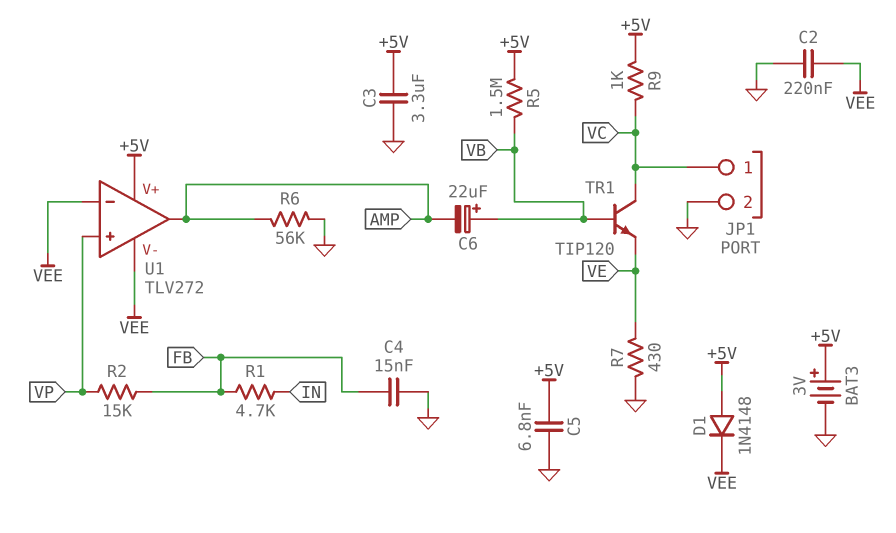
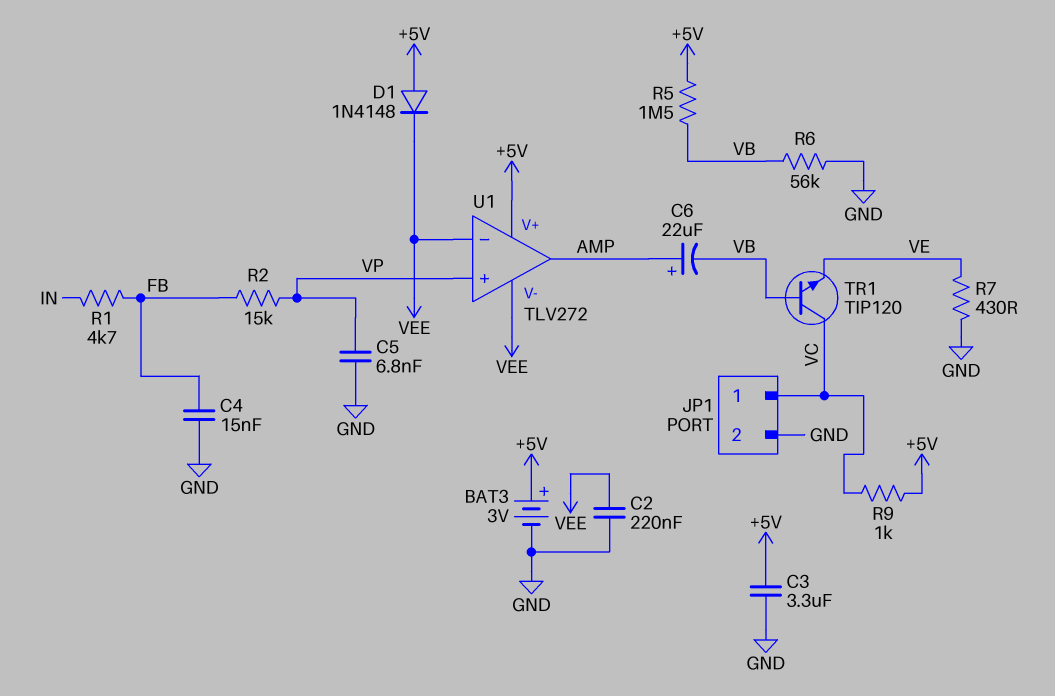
C5: 6.8nF (+5V, GND) -> 6.8nF (GND, VP)
C6: 22uF (plus VB, minus AMP) -> 22uF (plus AMP, minus VB)
R6: 56k (AMP, GND) -> 56k (GND, VB)

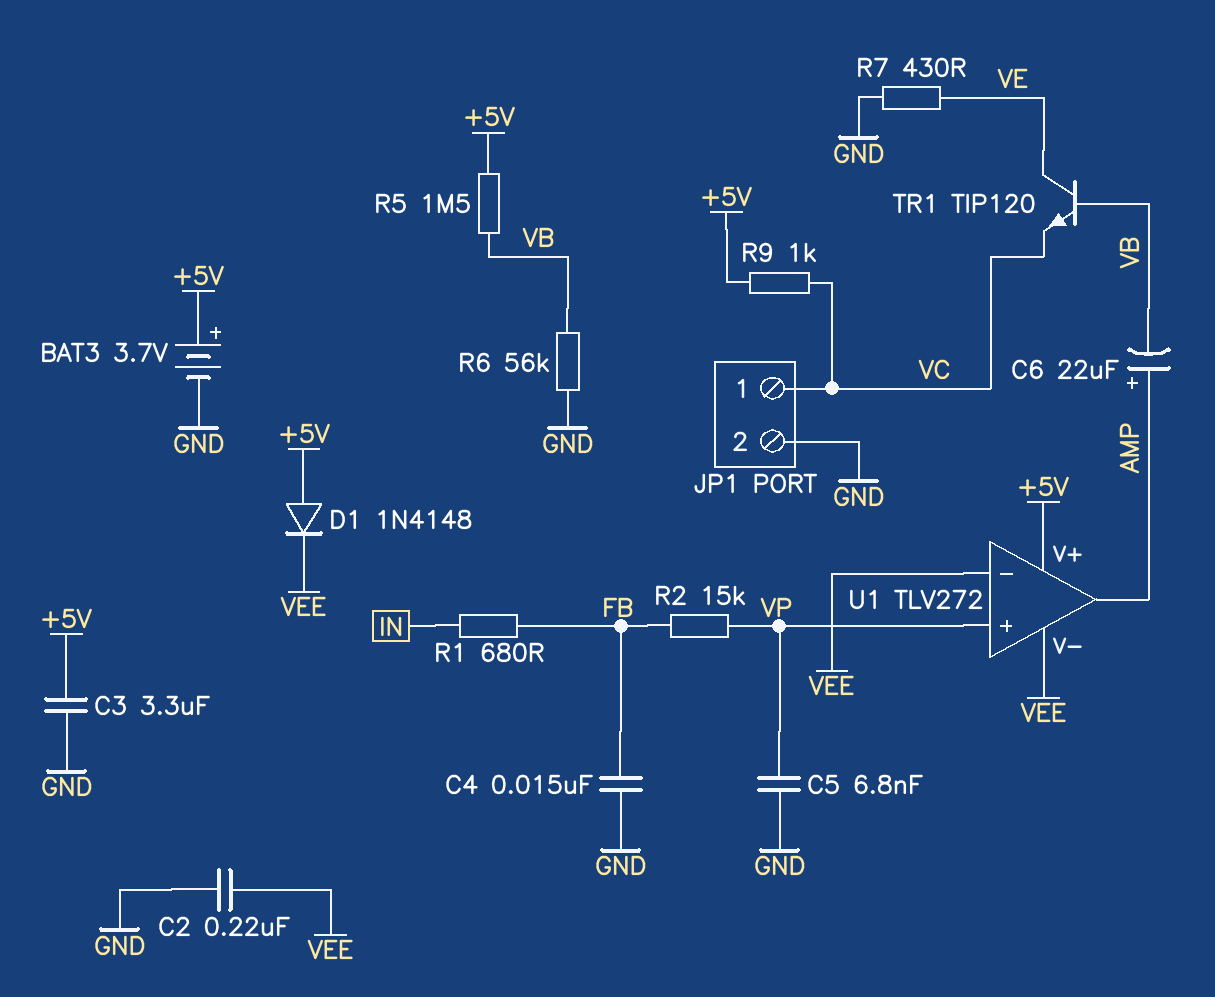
BAT3: 3V (plus +5V, minus GND) -> 3.7V (plus +5V, minus GND)
R1: 4.7k (FB, IN) -> 680 (FB, IN)
TR1: NPN TIP120 (B VB, C VC, E VE) -> NPN TIP120 (B VB, C VE, E VC)

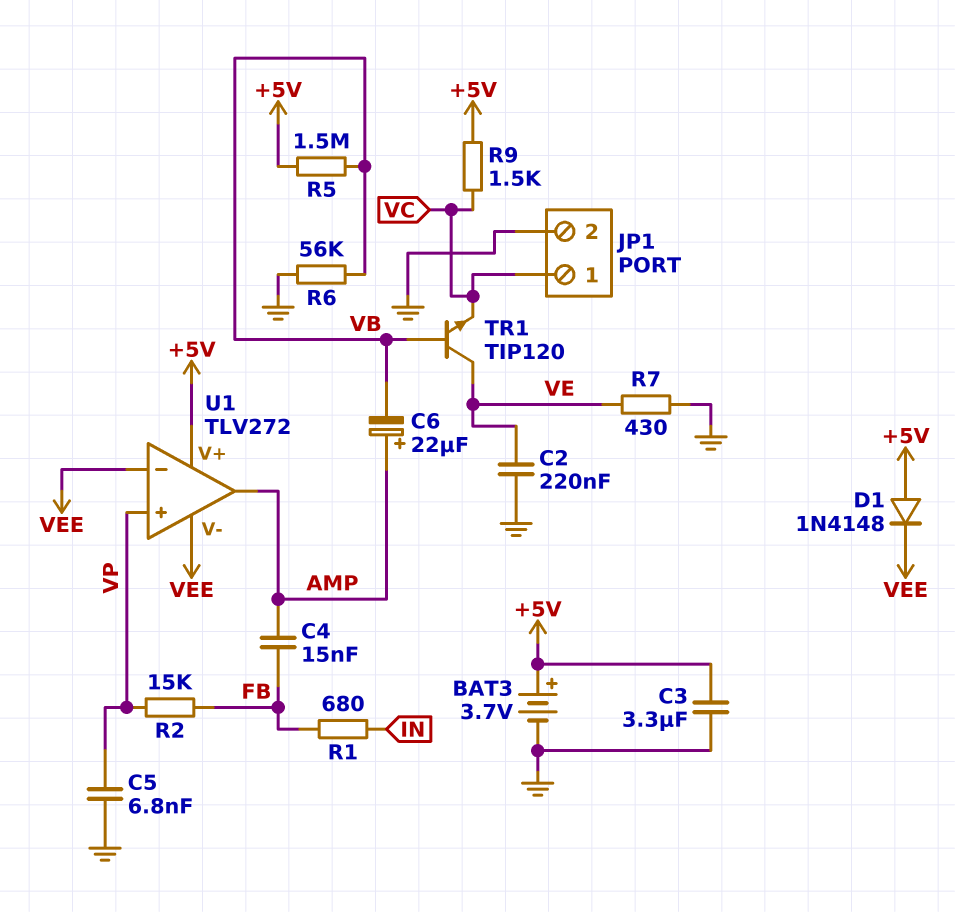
C2: 220nF (GND, VEE) -> 220nF (GND, VE)
C4: 15nF (FB, GND) -> 15nF (AMP, FB)
R9: 1k (+5V, VC) -> 1.5k (+5V, VC)

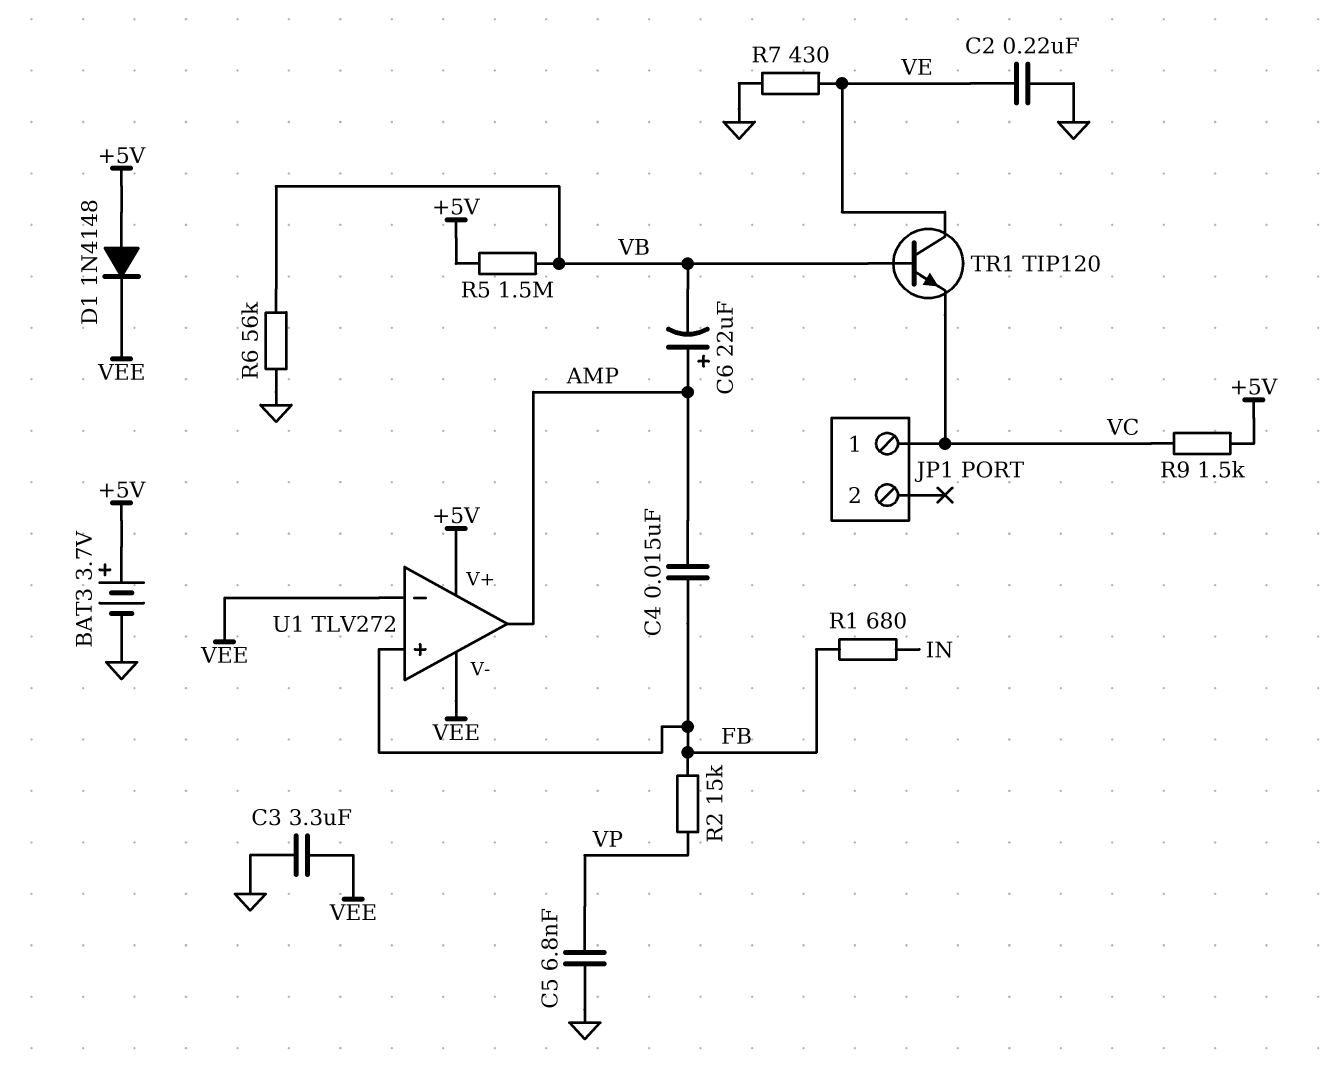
C3: 3.3uF (+5V, GND) -> 3.3uF (GND, VEE)
JP1 pin 2: GND -> none
U1 pin in+: VP -> FB

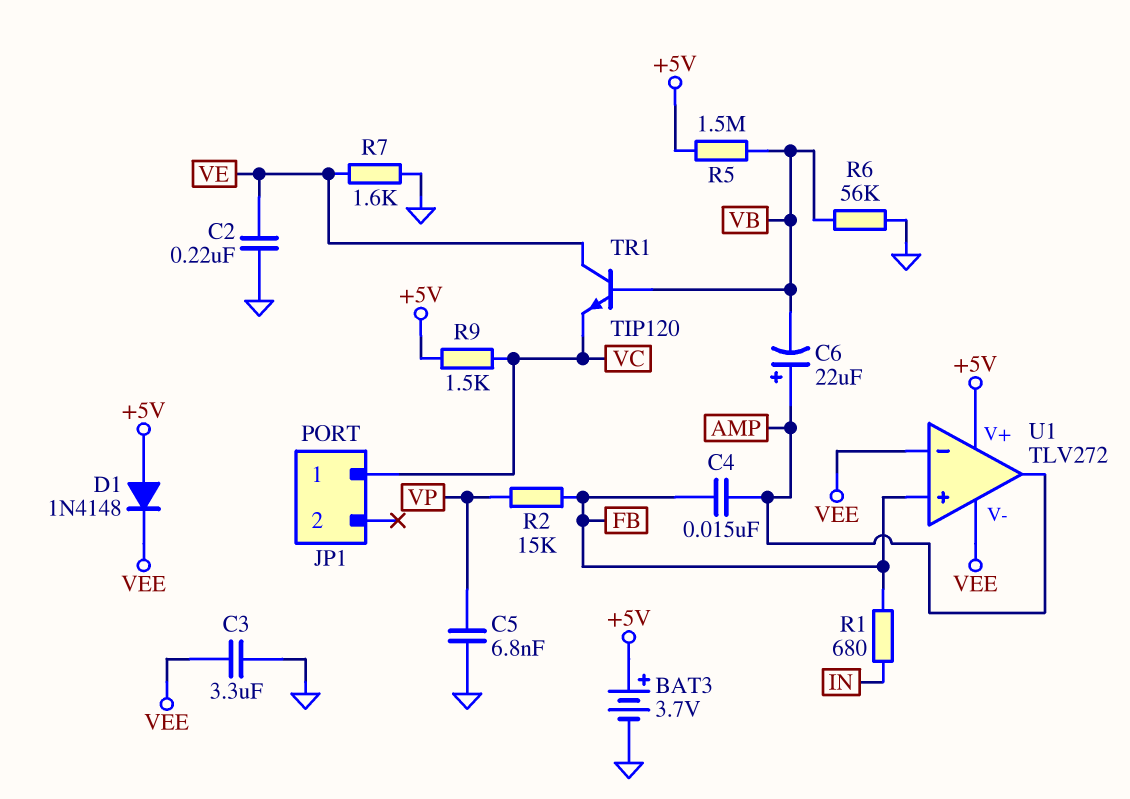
R7: 430 (GND, VE) -> 1.6k (GND, VE)

